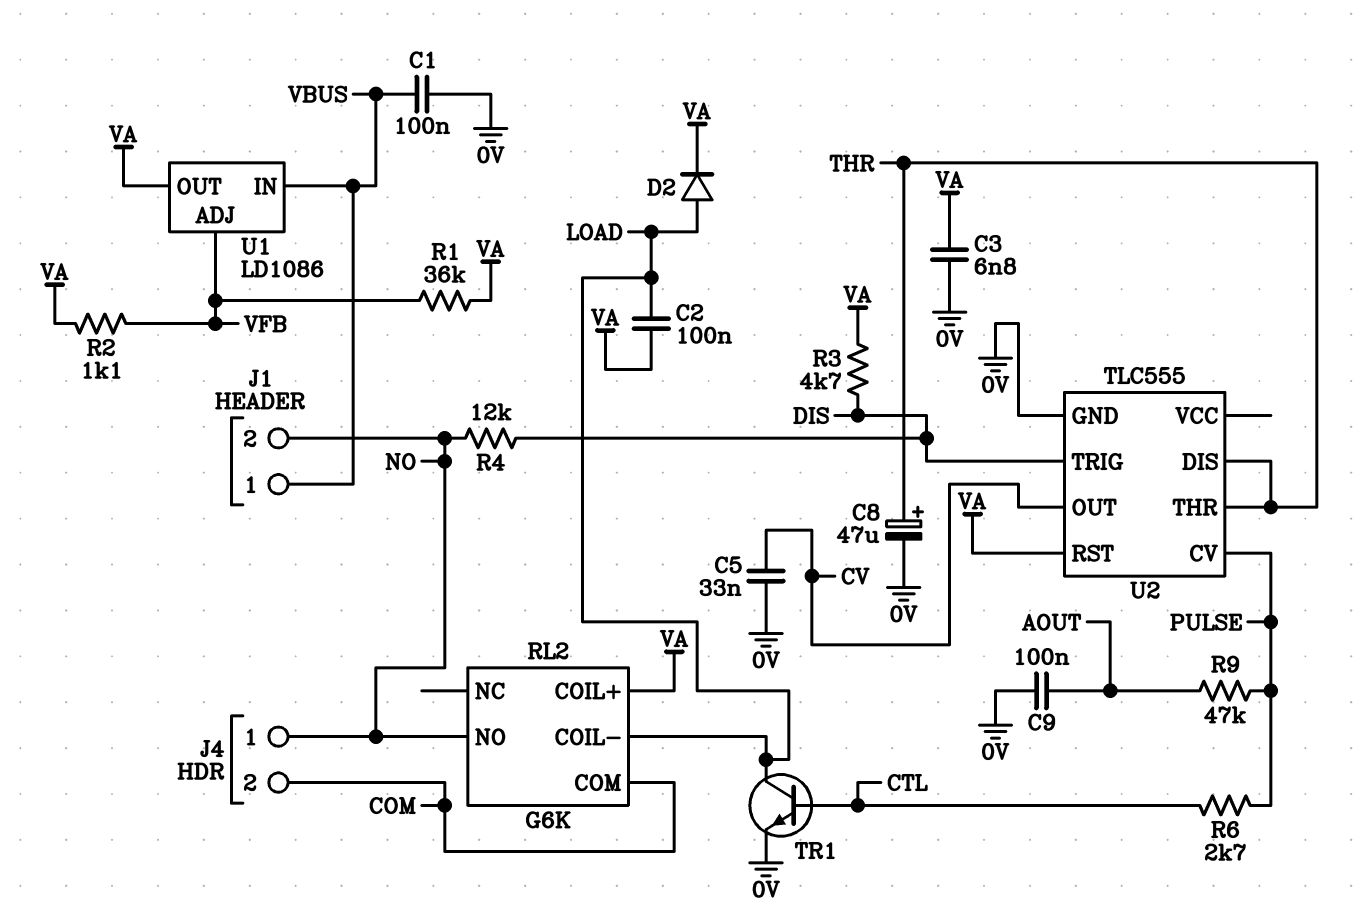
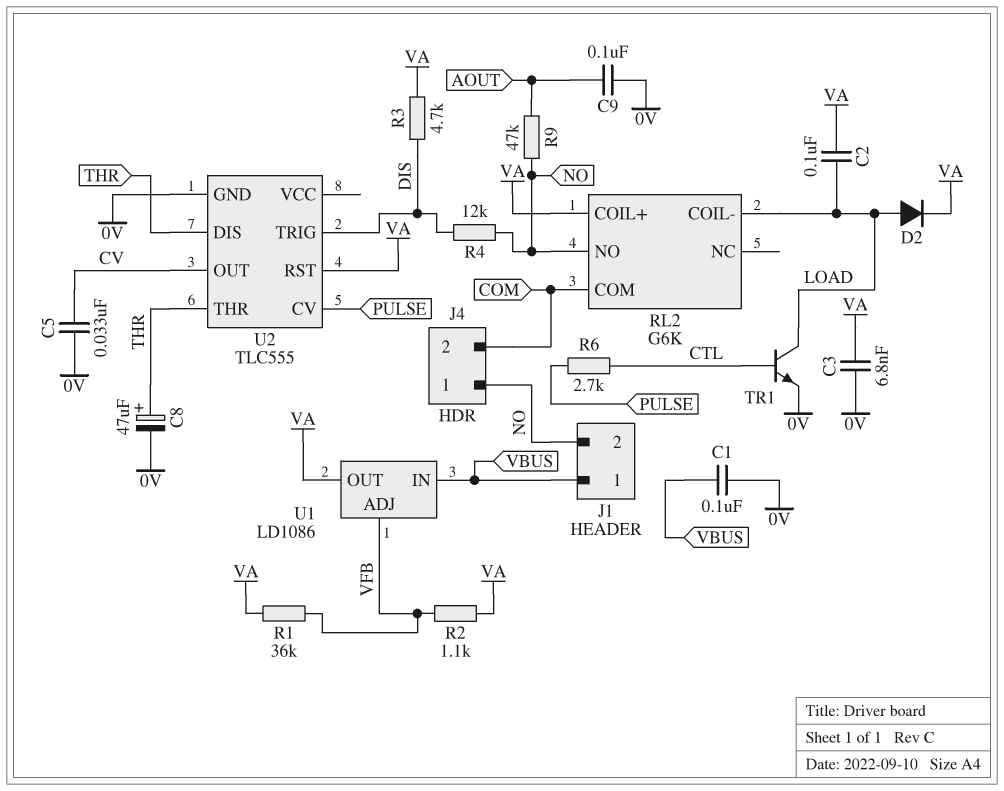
R9: 47k (AOUT, PULSE) -> 47k (AOUT, NO)

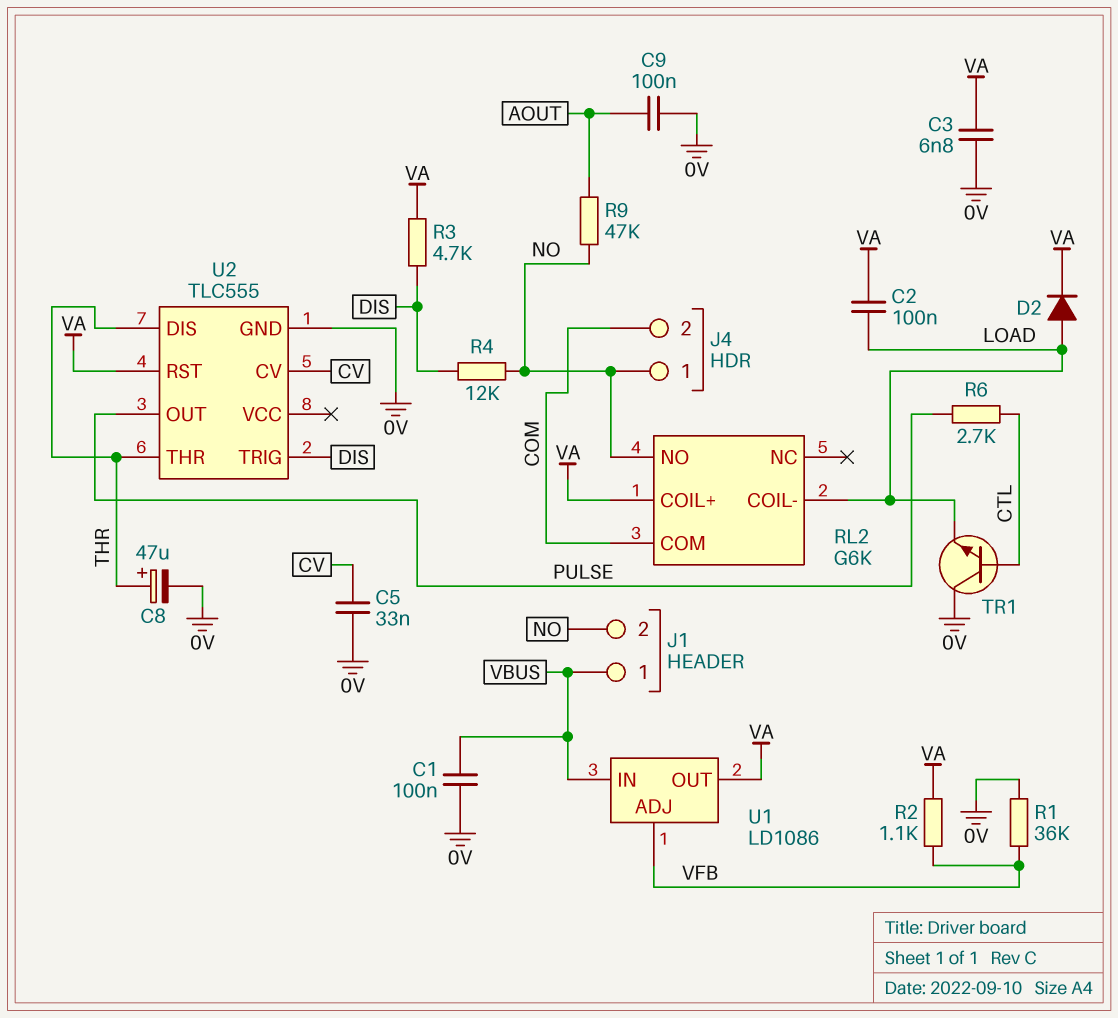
R1: 36k (VA, VFB) -> 36k (0V, VFB)
TR1: NPN (B CTL, C LOAD, E 0V) -> NPN (B CTL, C 0V, E LOAD)
U2 pin CV: PULSE -> CV
U2 pin OUT: CV -> PULSE

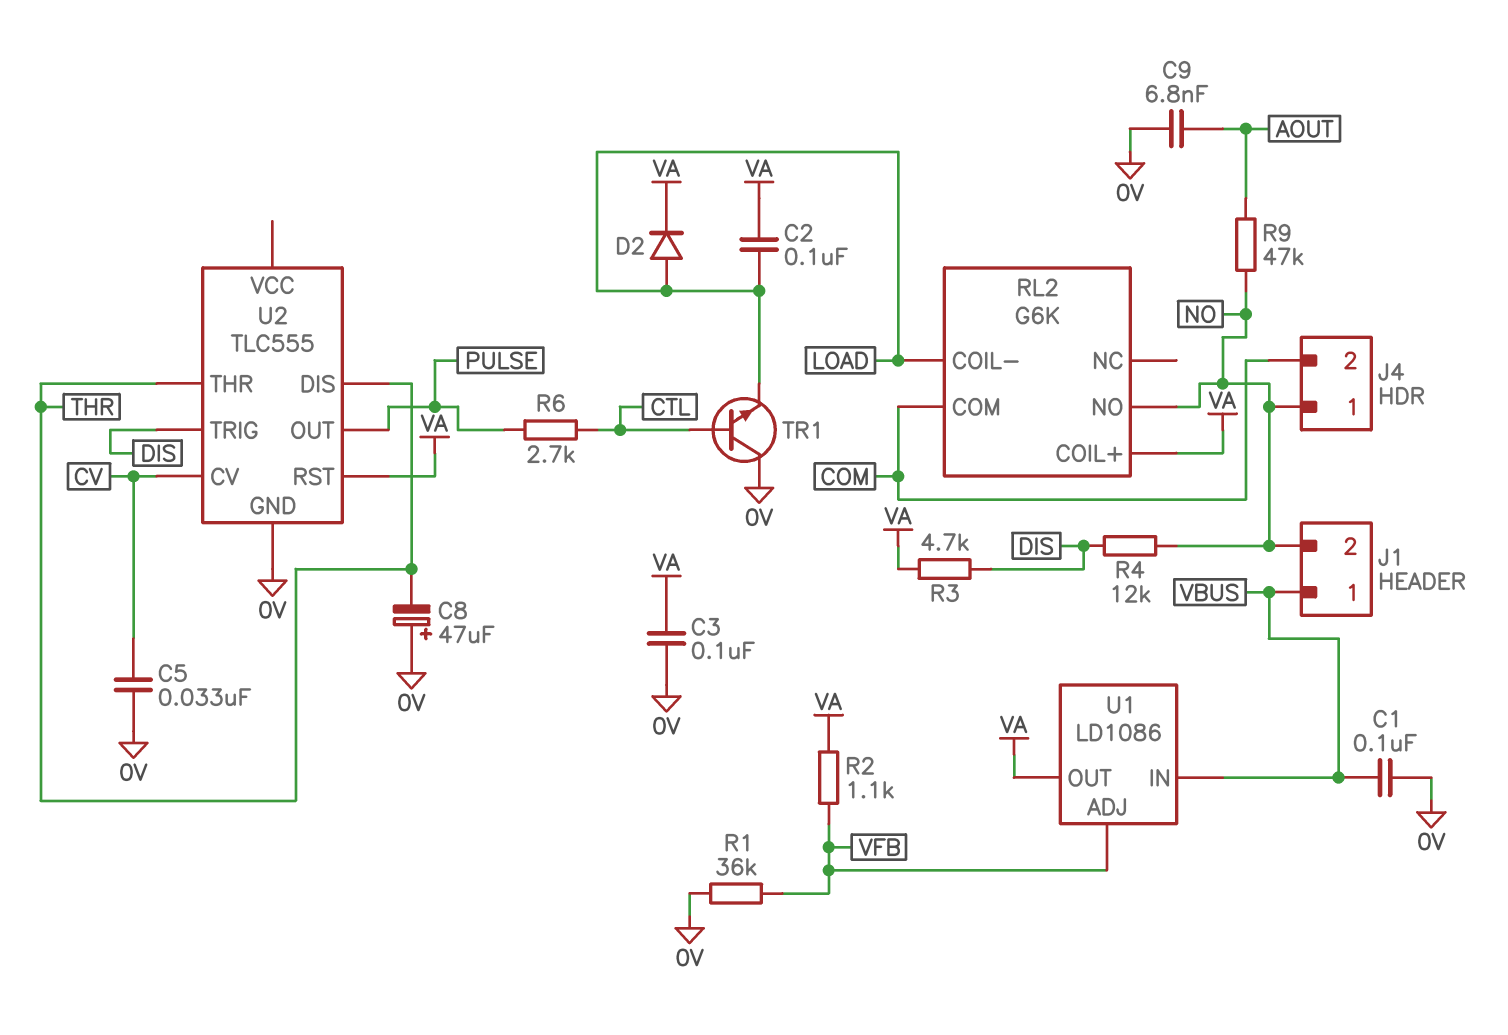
C3: 6.8nF (0V, VA) -> 100nF (0V, VA)
C8: 47uF (plus THR, minus 0V) -> 47uF (plus 0V, minus THR)
C9: 100nF (0V, AOUT) -> 6.8nF (0V, AOUT)

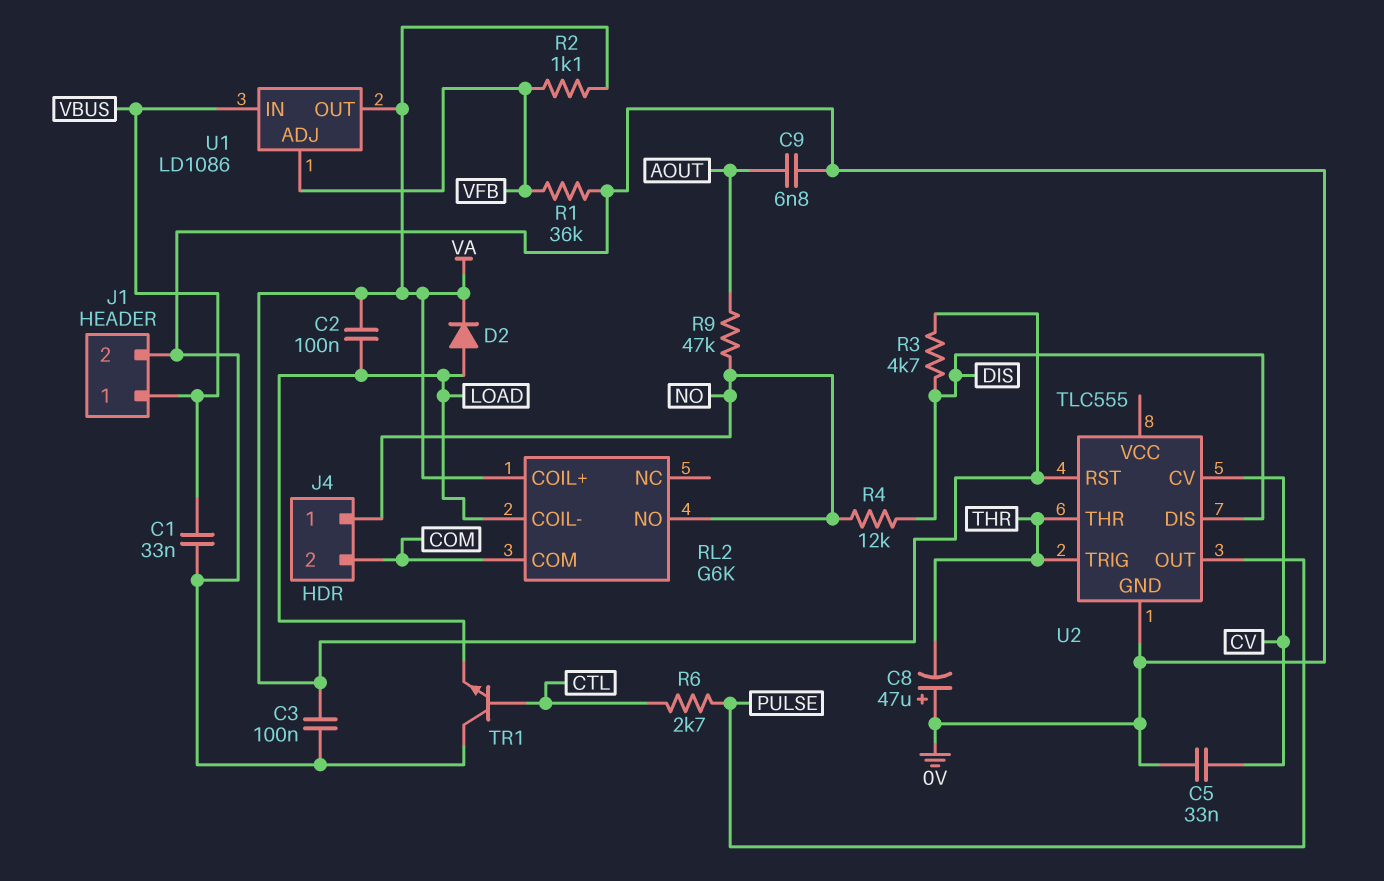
C1: 100nF (0V, VBUS) -> 33nF (0V, VBUS)
J1 pin 2: NO -> 0V
U2 pin DIS: THR -> DIS
U2 pin TRIG: DIS -> THR

